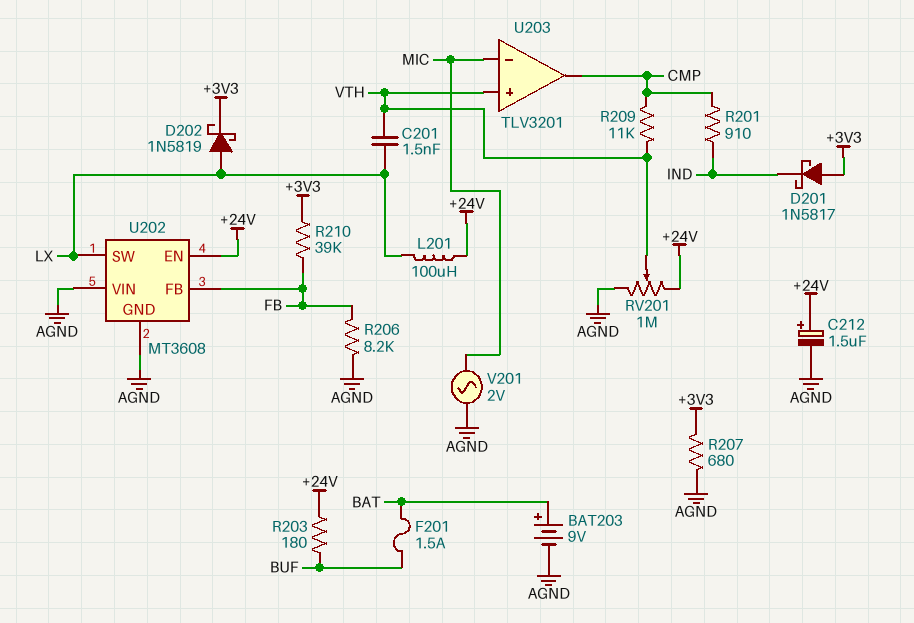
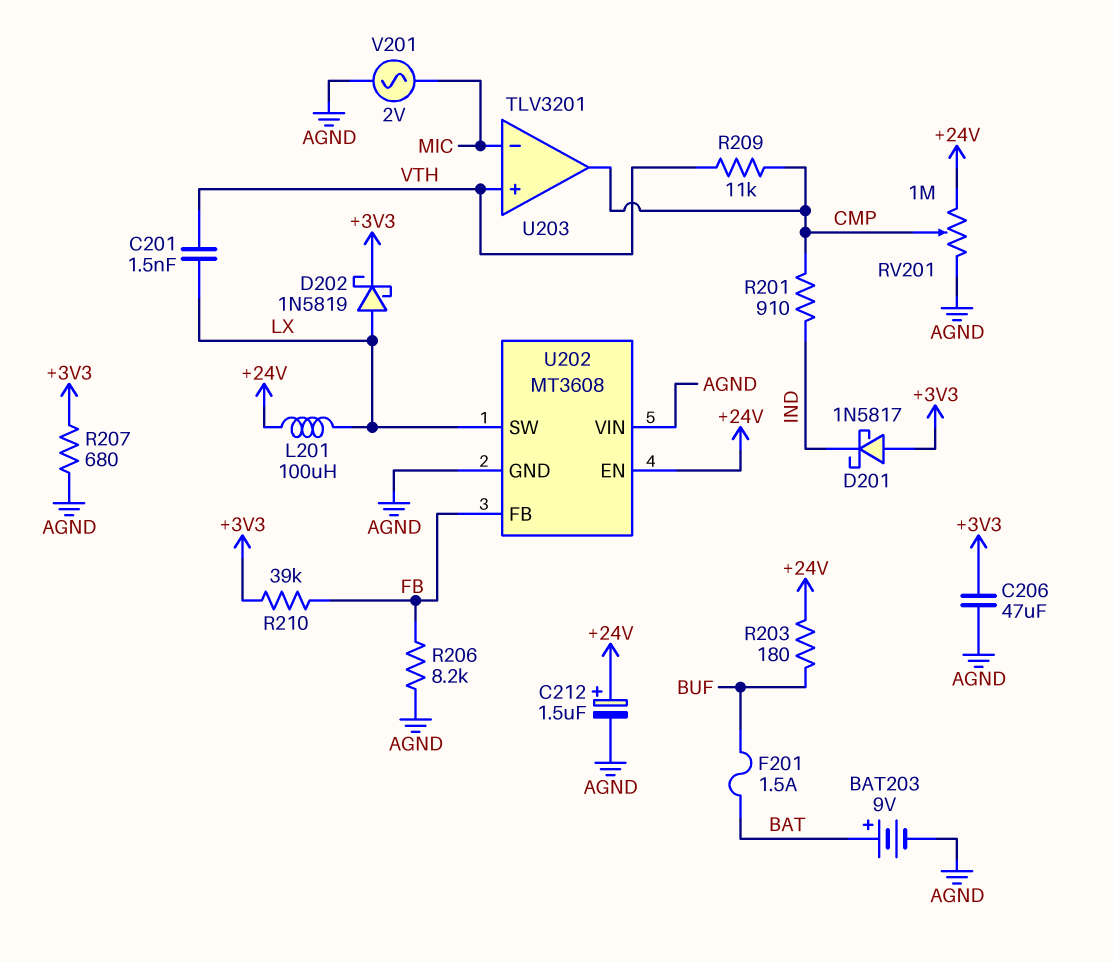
C206: none -> 47uF (+3V3, AGND)
RV201: 1M (+24V, AGND, wiper VTH) -> 1M (+24V, AGND, wiper CMP)

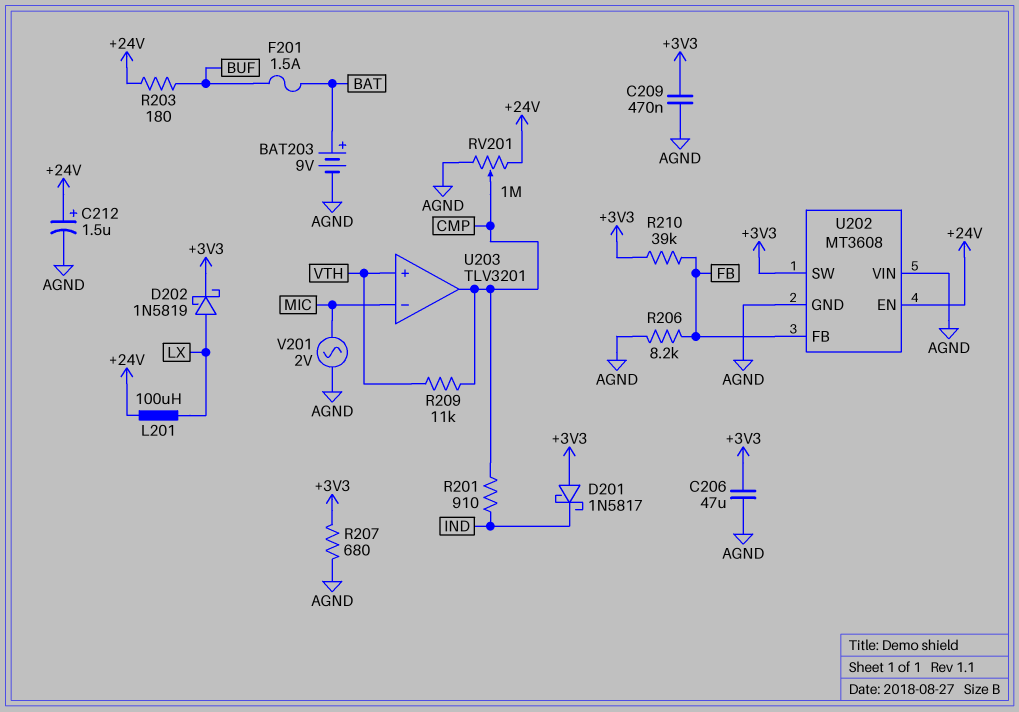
C201: 1.5nF (LX, VTH) -> none
C209: none -> 470nF (+3V3, AGND)
U202 pin SW: LX -> +3V3

